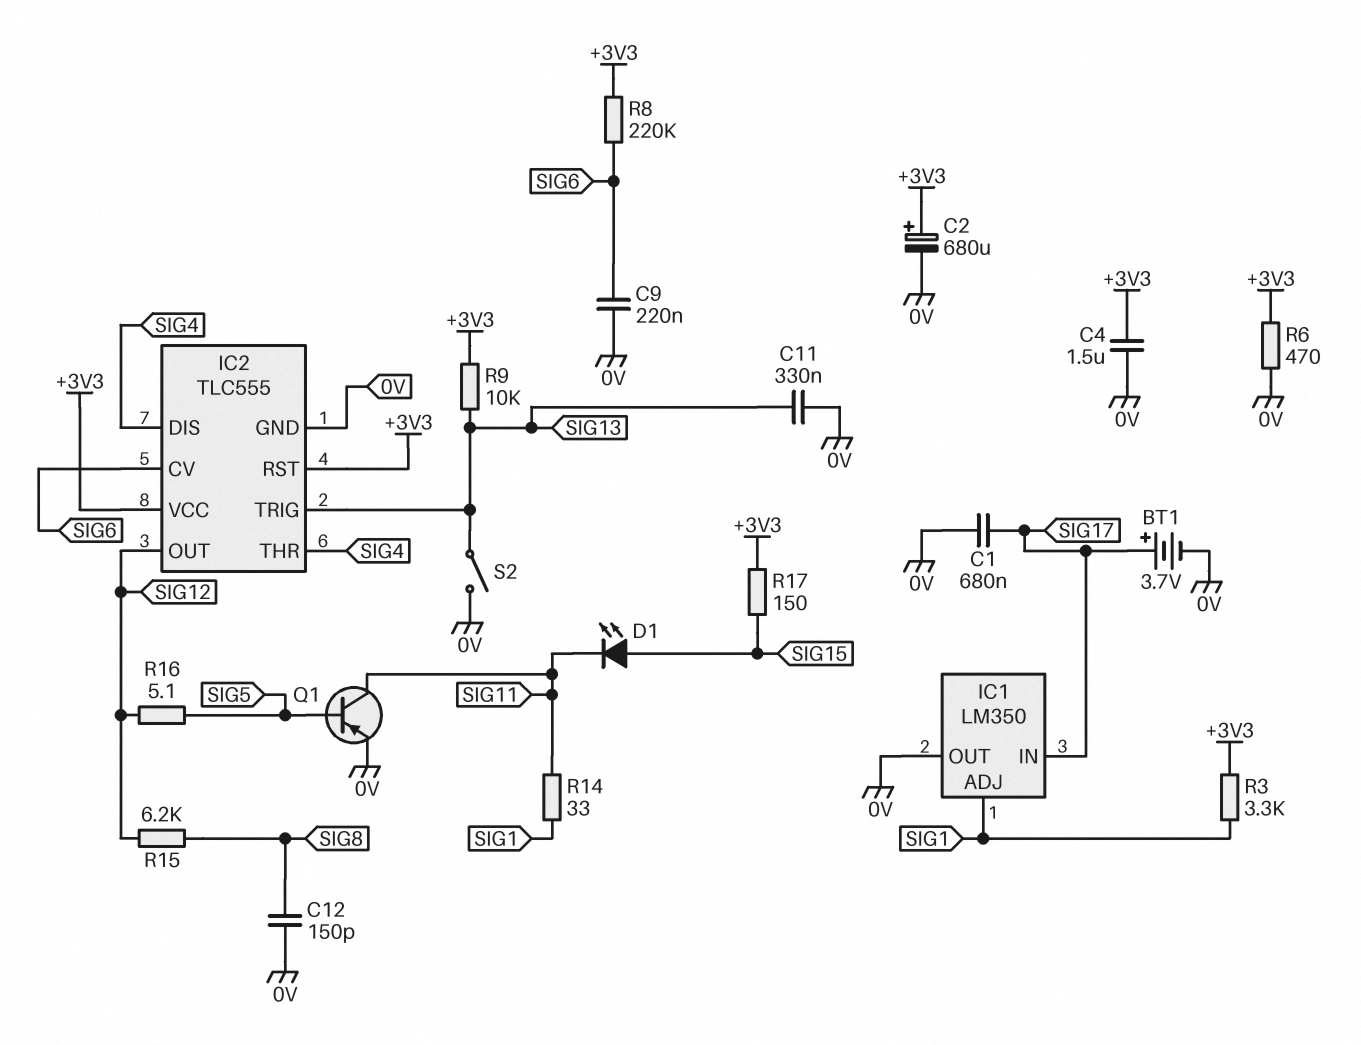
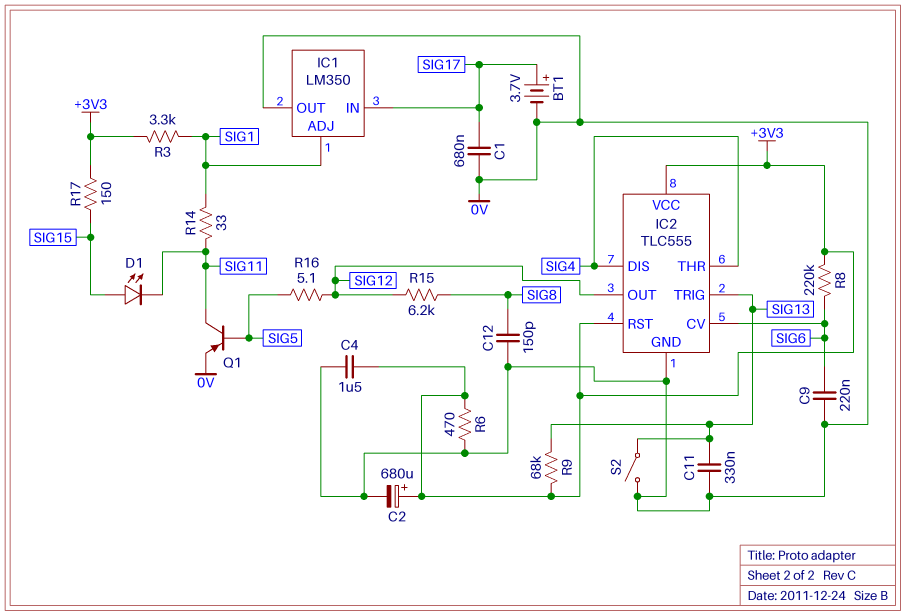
R9: 10k (+3V3, SIG13) -> 68k (+3V3, SIG13)

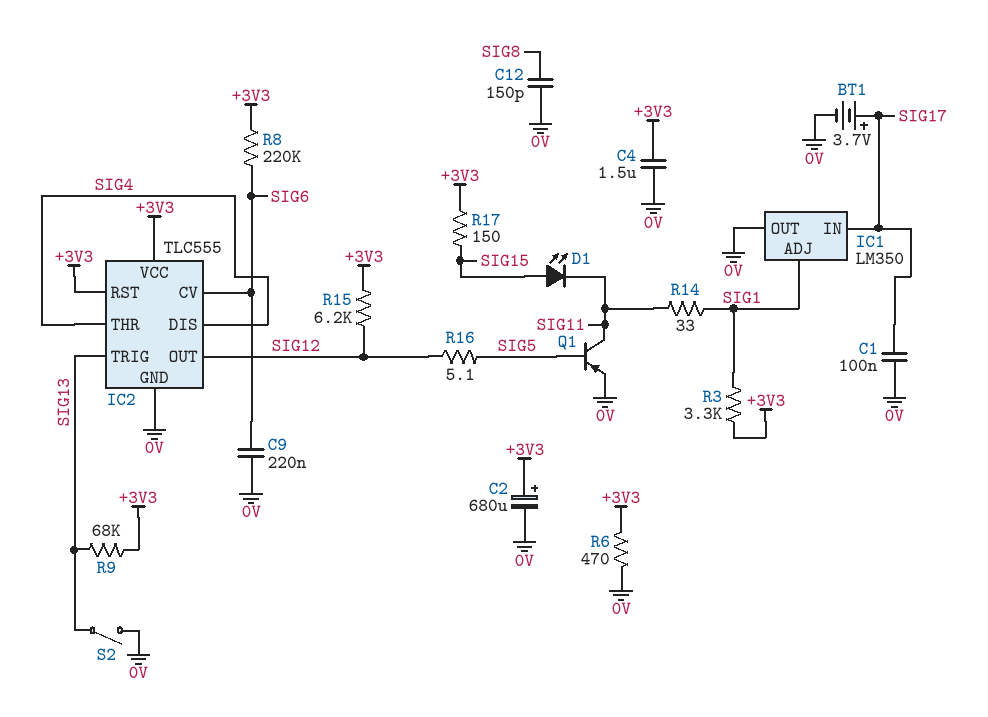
C1: 680nF (0V, SIG17) -> 100nF (0V, SIG17)
C11: 330nF (0V, SIG13) -> none
R15: 6.2k (SIG8, SIG12) -> 6.2k (+3V3, SIG12)

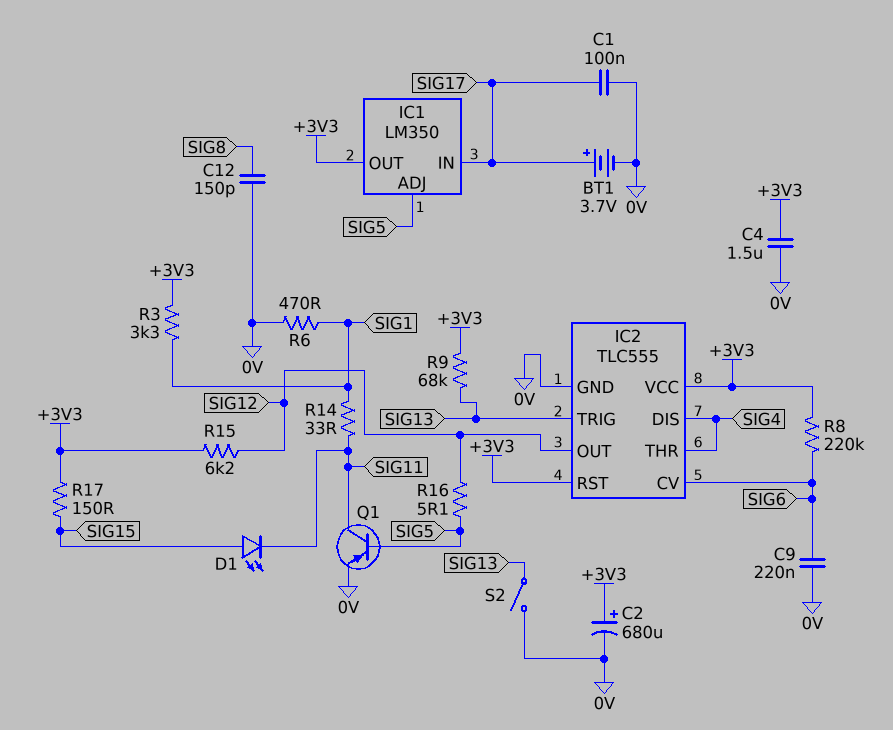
IC1 pin ADJ: SIG1 -> SIG5
IC1 pin OUT: 0V -> +3V3
R6: 470 (+3V3, 0V) -> 470 (0V, SIG1)

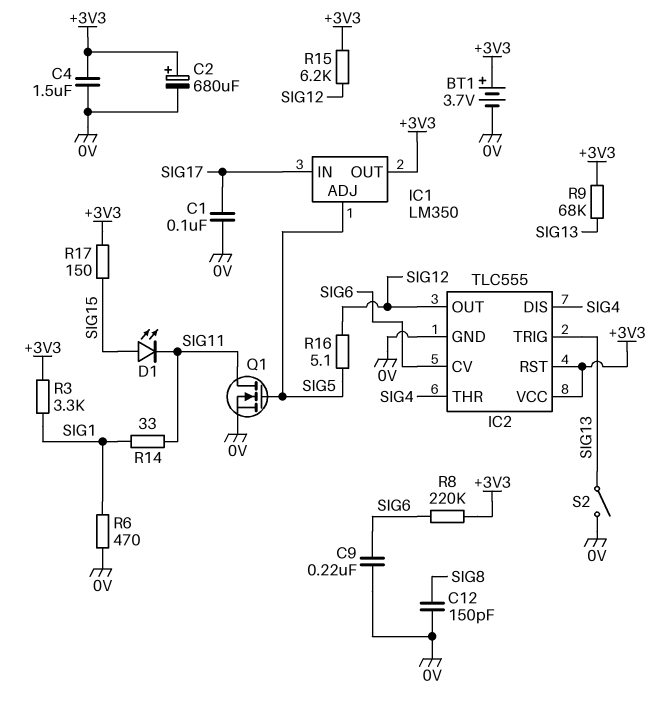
BT1: 3.7V (plus SIG17, minus 0V) -> 3.7V (plus +3V3, minus 0V)
Q1: PNP (B SIG5, C SIG11, E 0V) -> NMOS (G SIG5, D SIG11, S 0V)

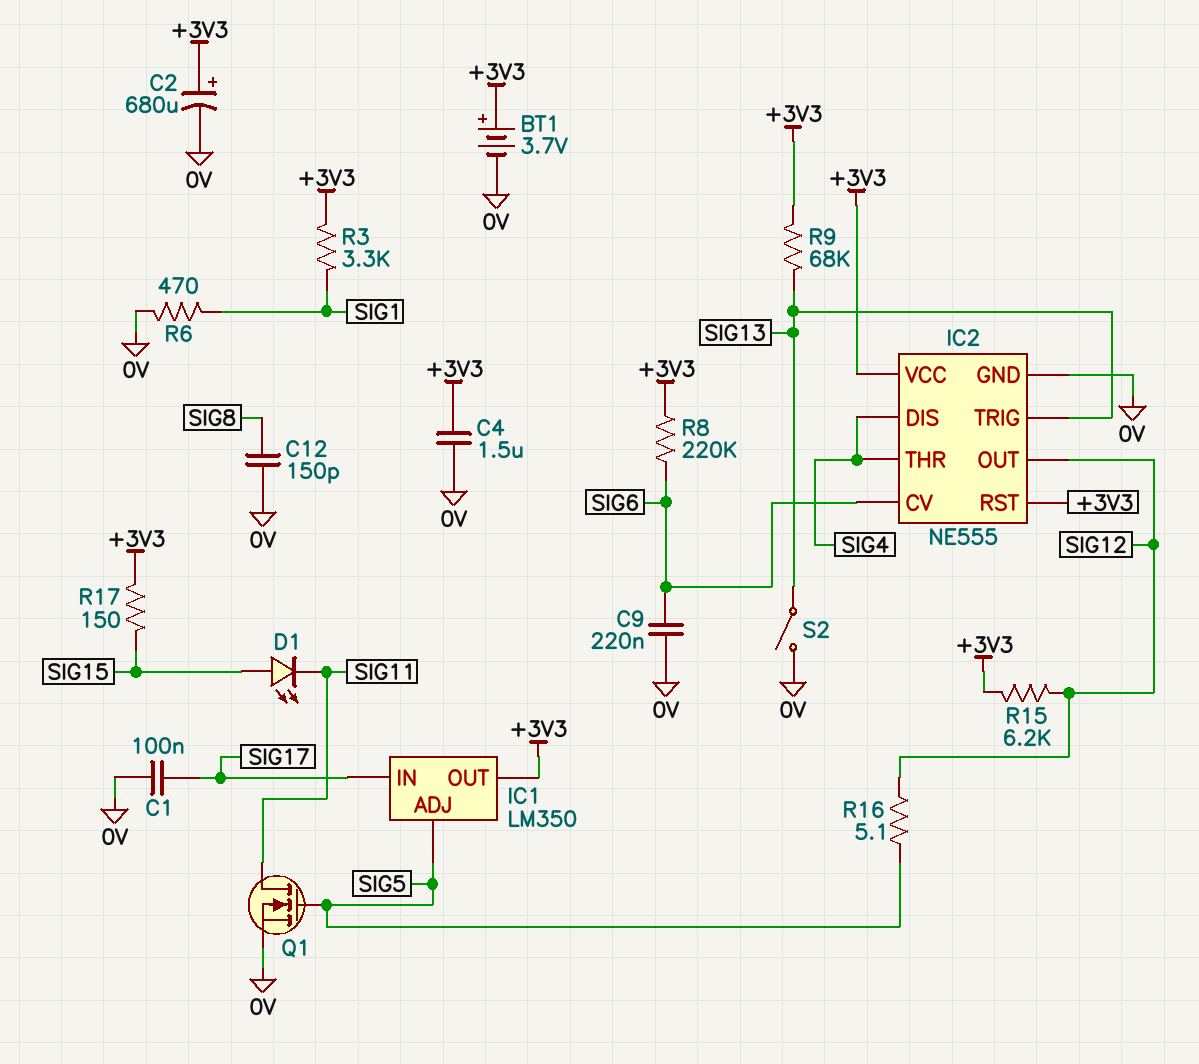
IC2: TLC555 -> NE555
R14: 33 (SIG1, SIG11) -> none

